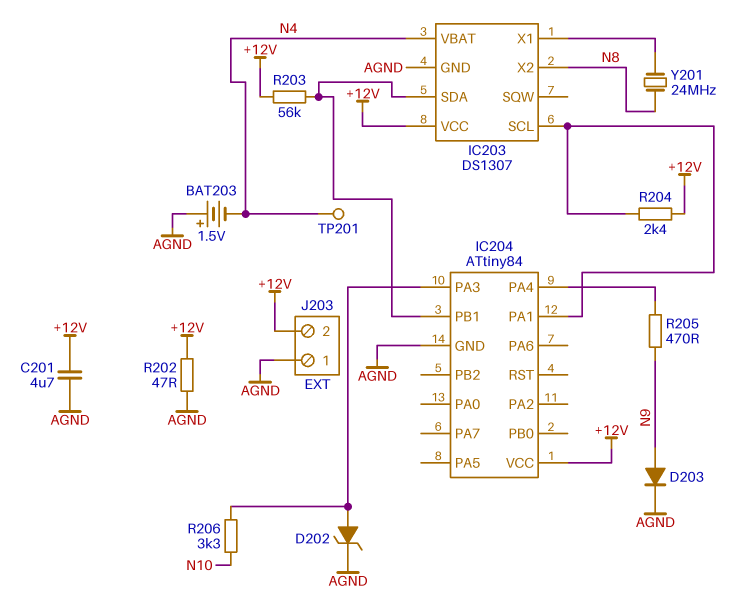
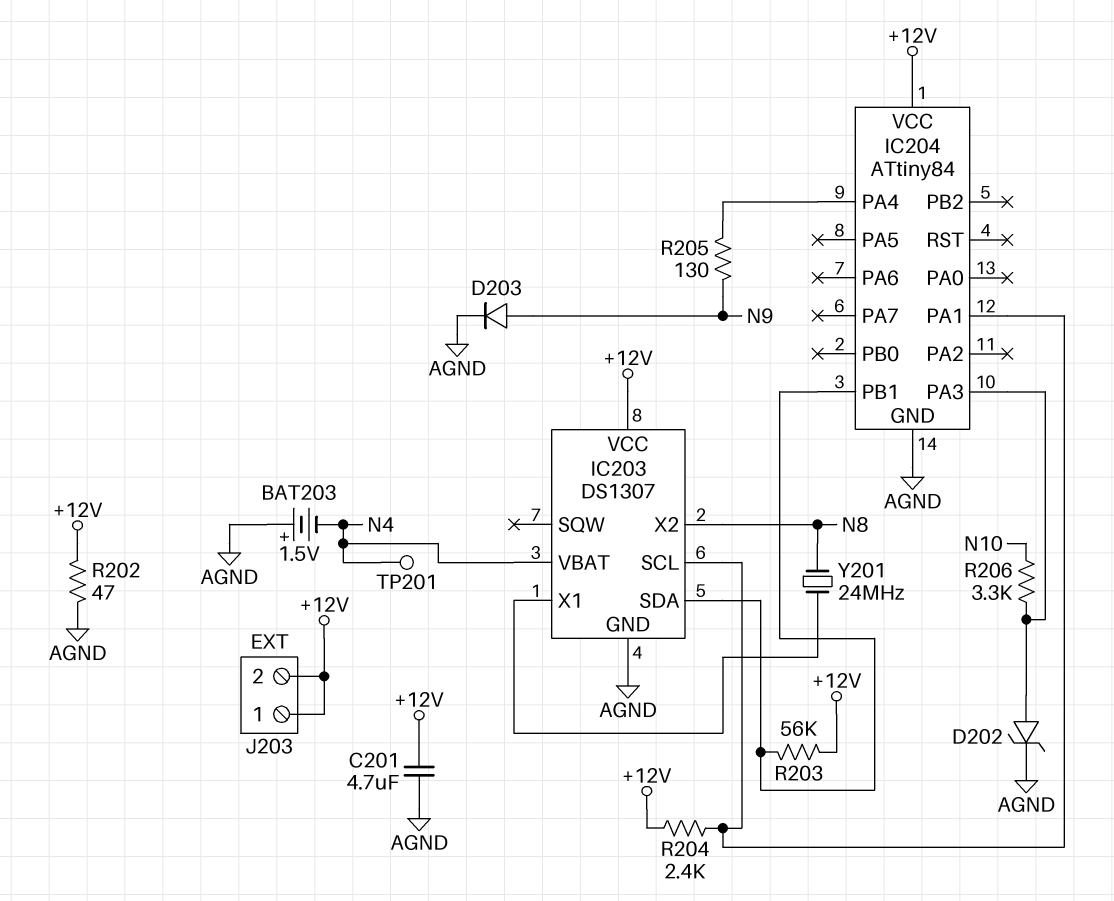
J203 pin 1: AGND -> +12V
R205: 470 (IC204/PA4, N9) -> 130 (IC204/PA4, N9)

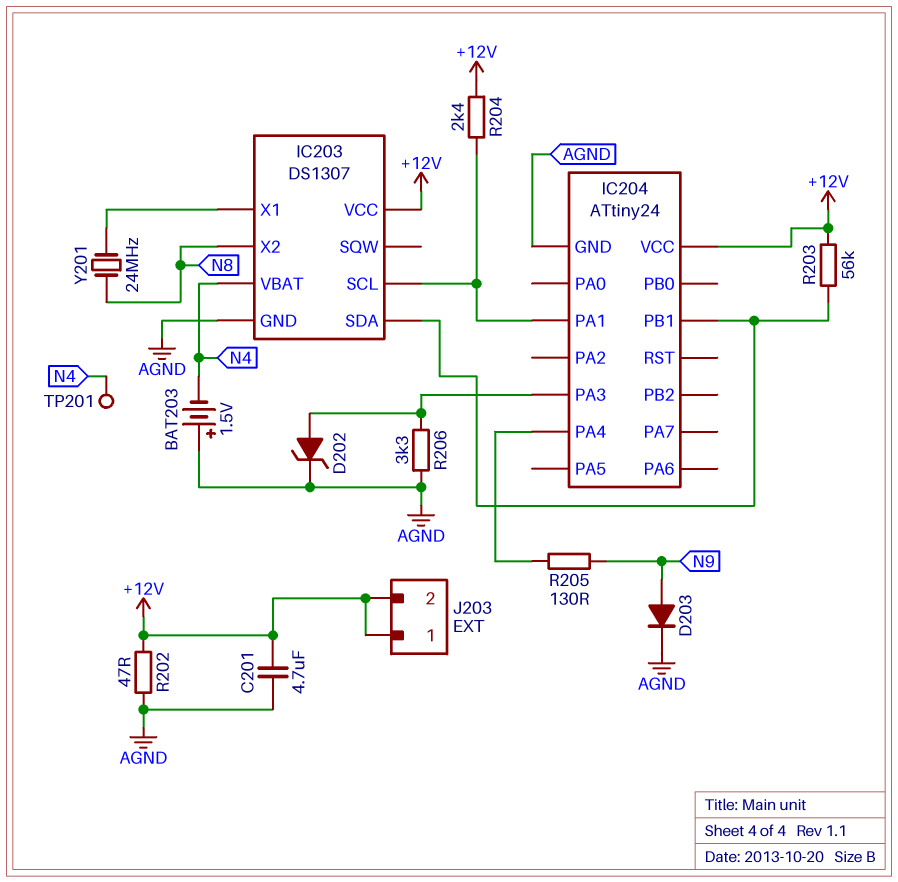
IC204: ATtiny84 -> ATtiny24
R206: 3.3k (IC204/PA3, N10) -> 3.3k (AGND, IC204/PA3)

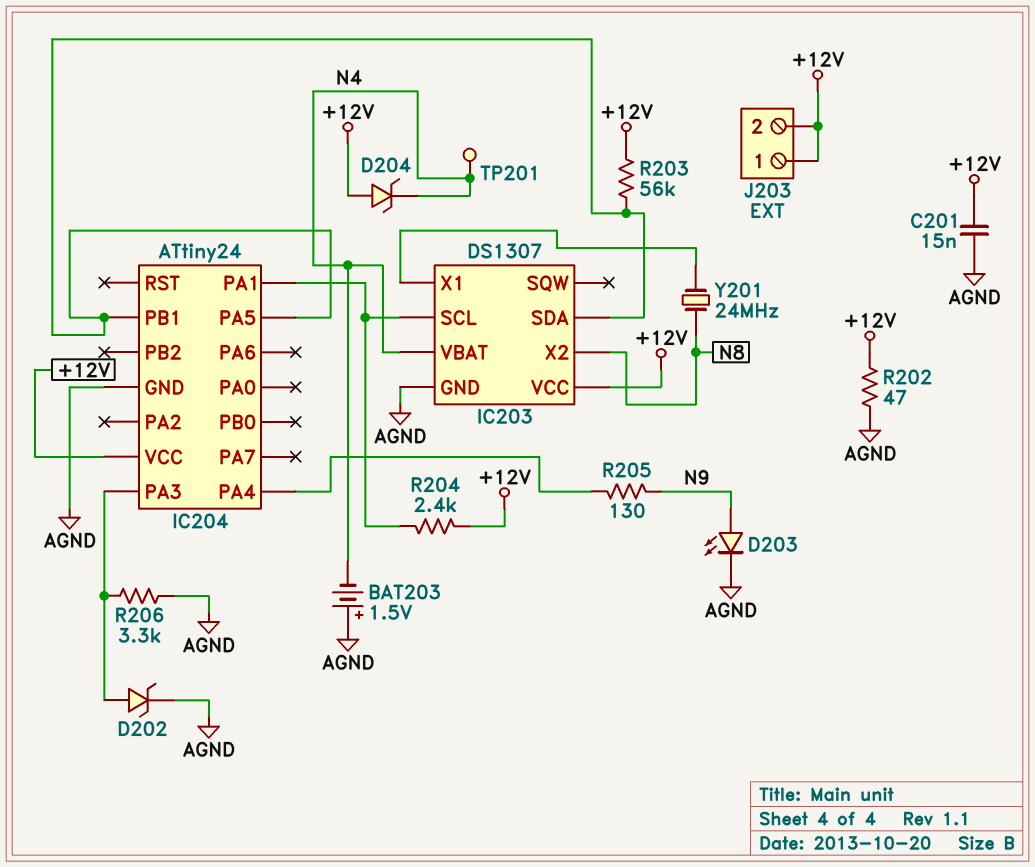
C201: 4.7uF (+12V, AGND) -> 15nF (+12V, AGND)
D203: diode (A N9, K AGND) -> LED (A N9, K AGND)
D204: none -> zener (A +12V, K N4)
IC204 pin PA5: none -> IC203/SDA

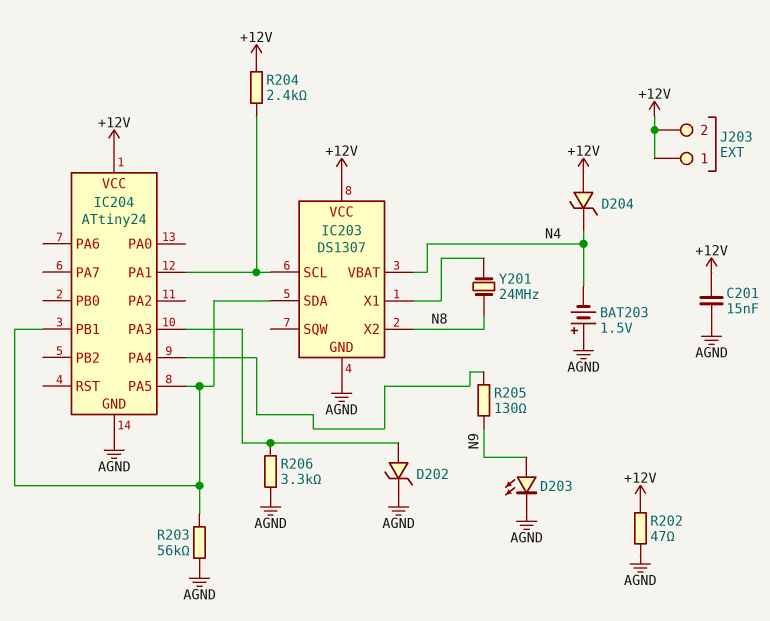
R203: 56k (+12V, IC203/SDA) -> 56k (AGND, IC203/SDA)
TP201: test point (N4) -> none

